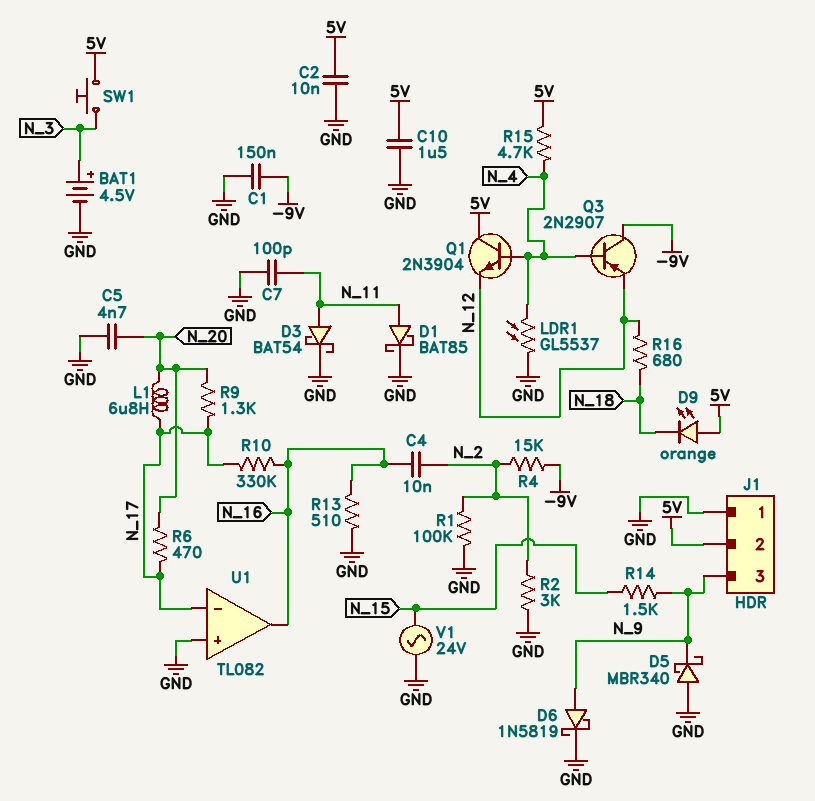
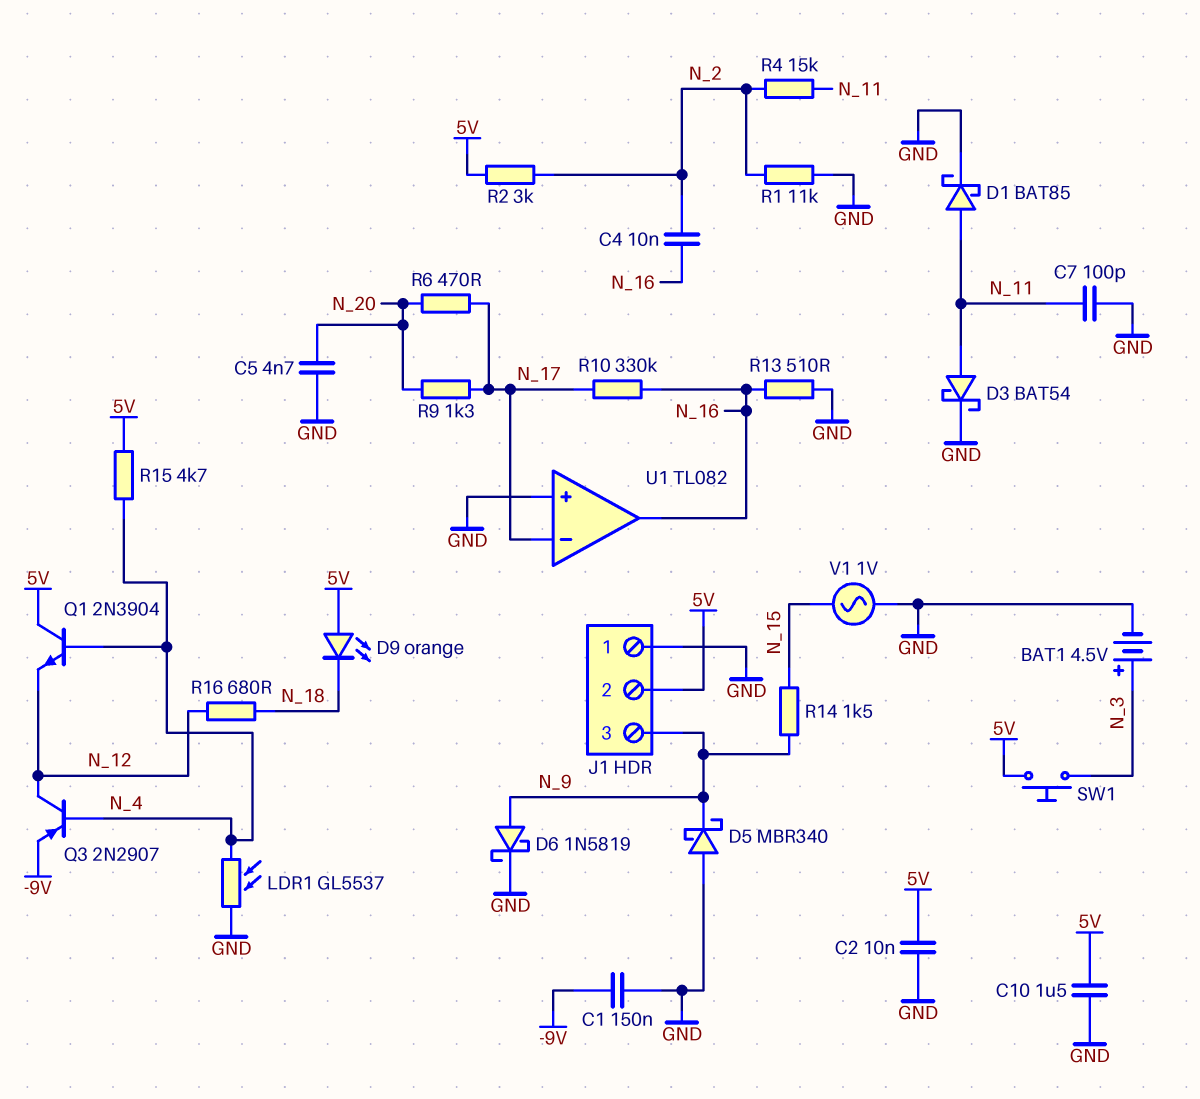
L1: 6.8uH (N_17, N_20) -> none
Q3: PNP 2N2907 (B N_4, C -9V, E N_12) -> PNP 2N2907 (B N_4, C N_12, E -9V)
R1: 100k (GND, N_2) -> 11k (GND, N_2)
R2: 3k (GND, N_2) -> 3k (5V, N_2)
R4: 15k (-9V, N_2) -> 15k (N_2, N_11)
V1: AC 24V (GND, N_15) -> AC 1V (GND, N_15)

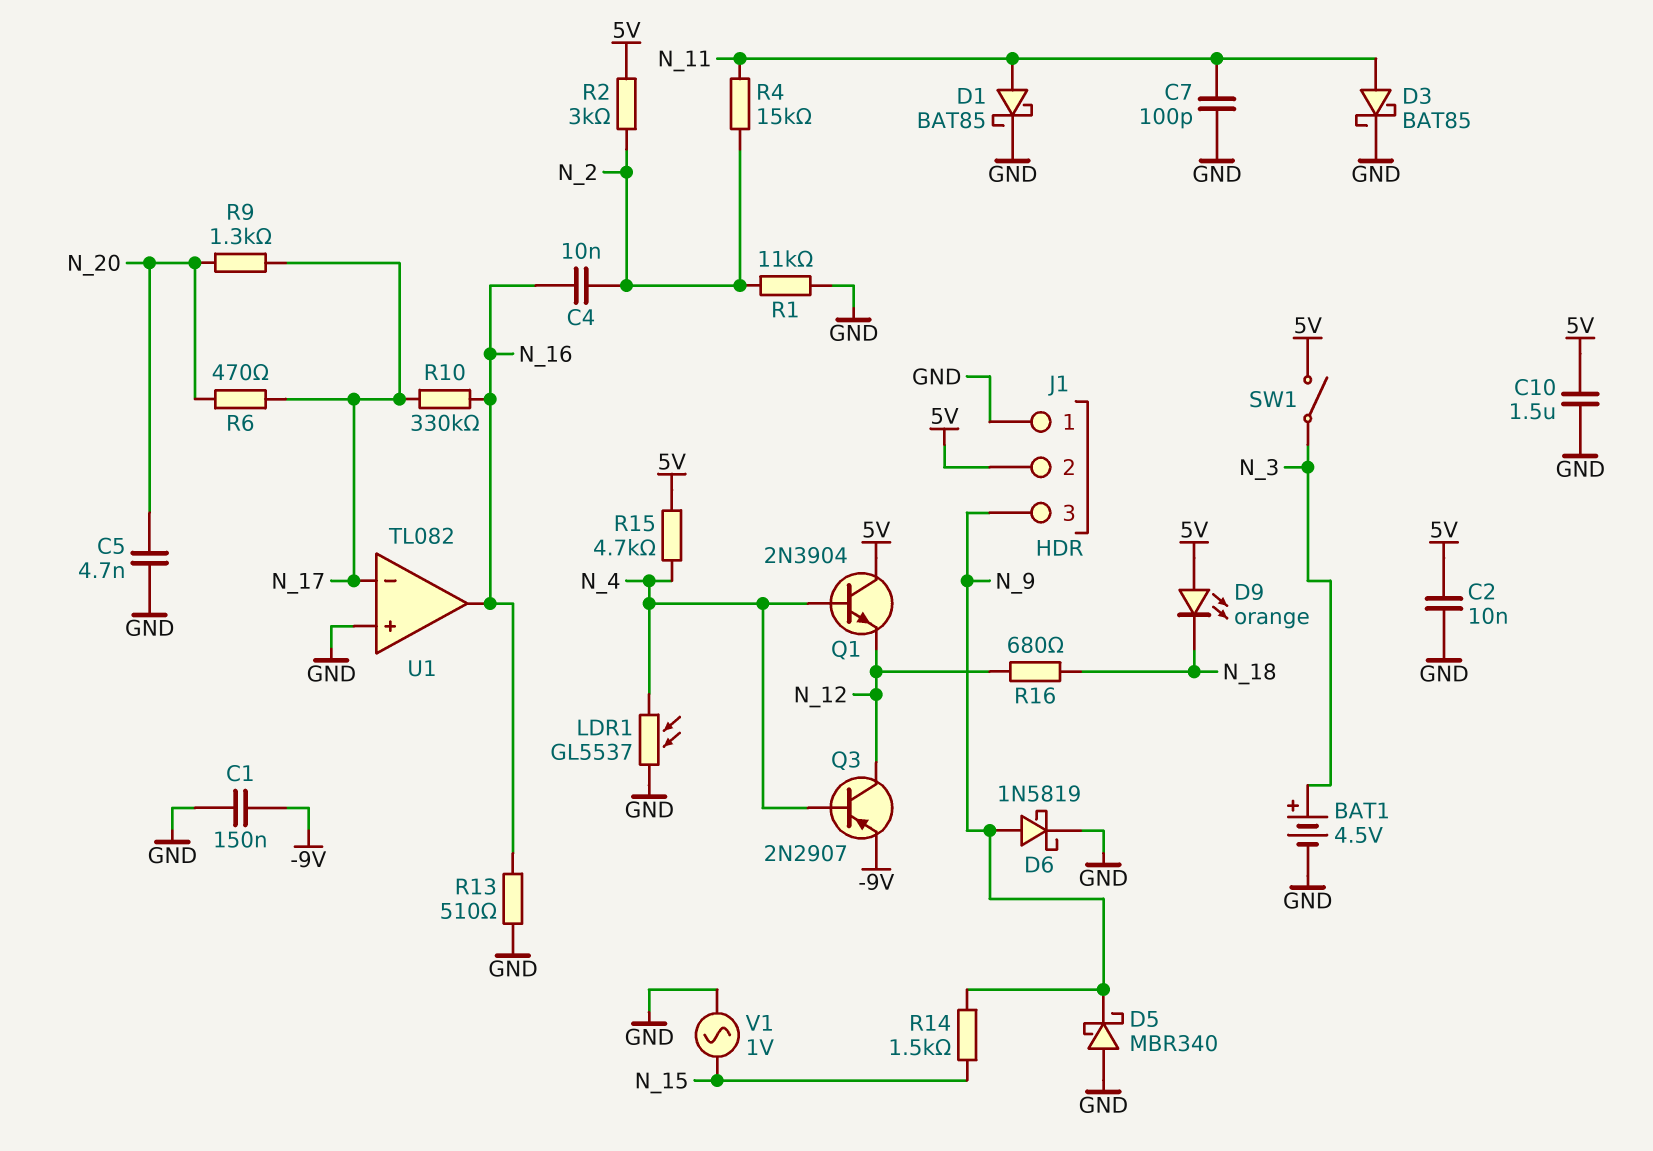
D3: schottky BAT54 (A N_11, K GND) -> schottky BAT85 (A N_11, K GND)
SW1: button (5V, N_3) -> switch (5V, N_3)

